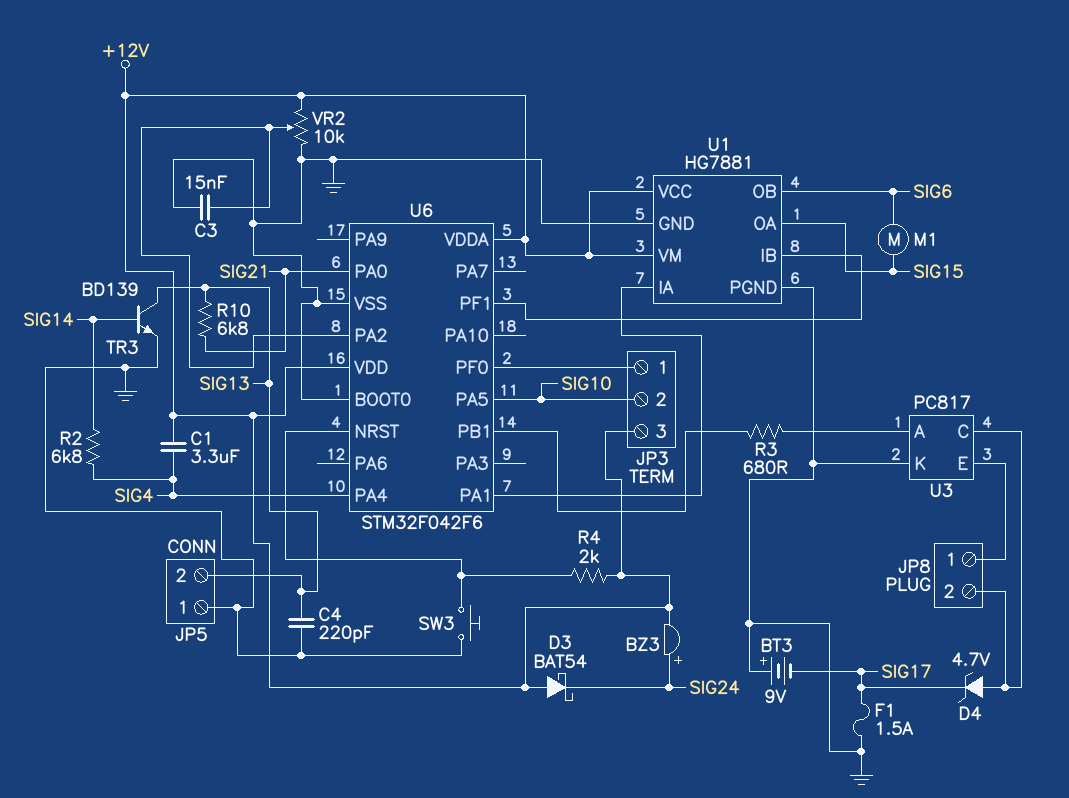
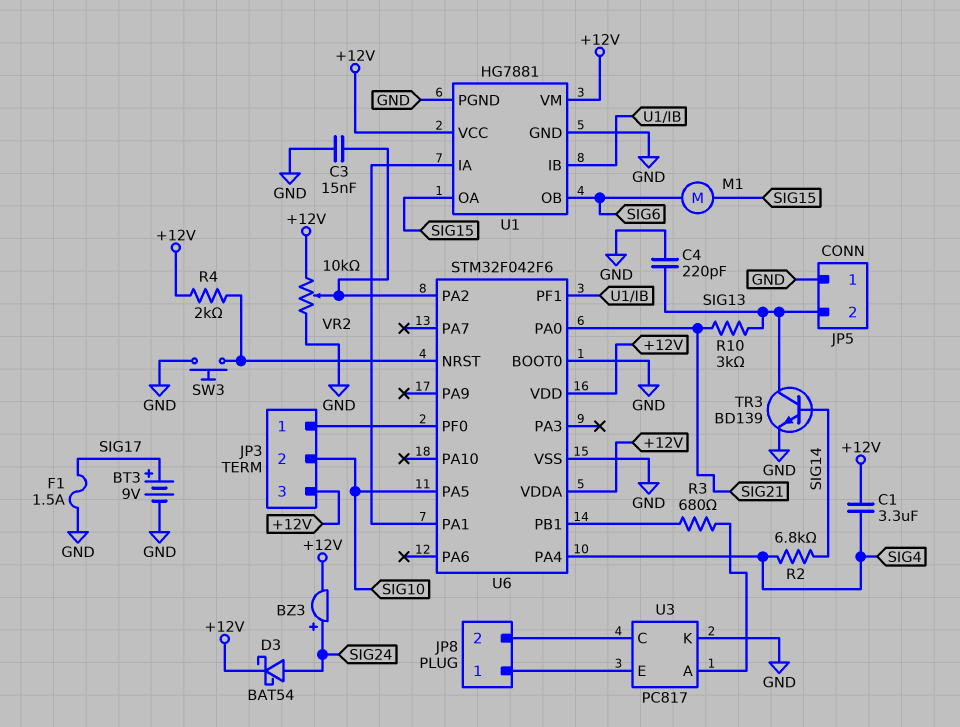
BT3: 9V (plus GND, minus SIG17) -> 9V (plus SIG17, minus GND)
D3: schottky BAT54 (A +12V, K SIG24) -> schottky BAT54 (A SIG24, K +12V)
D4: zener 4.7V (A JP8/2, K SIG17) -> none
R10: 6.8k (SIG13, SIG21) -> 3k (SIG13, SIG21)

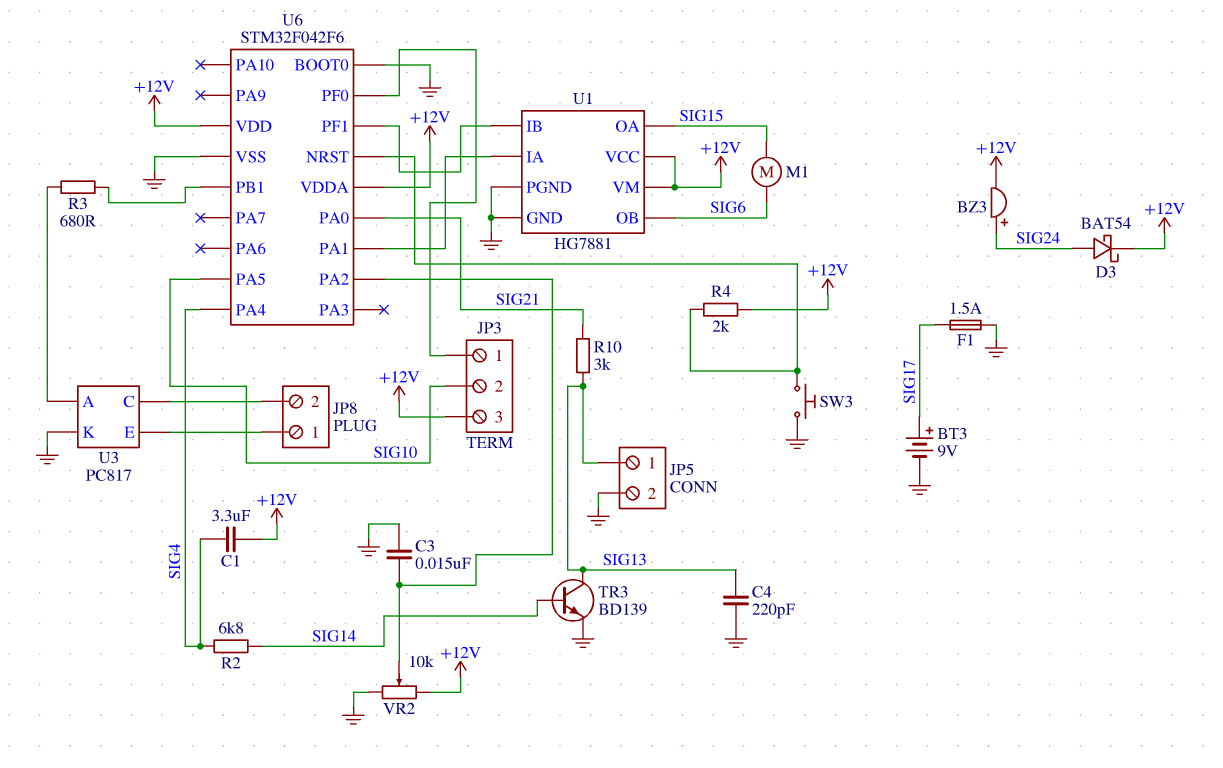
JP5 pin 1: GND -> SIG13
JP5 pin 2: SIG13 -> GND

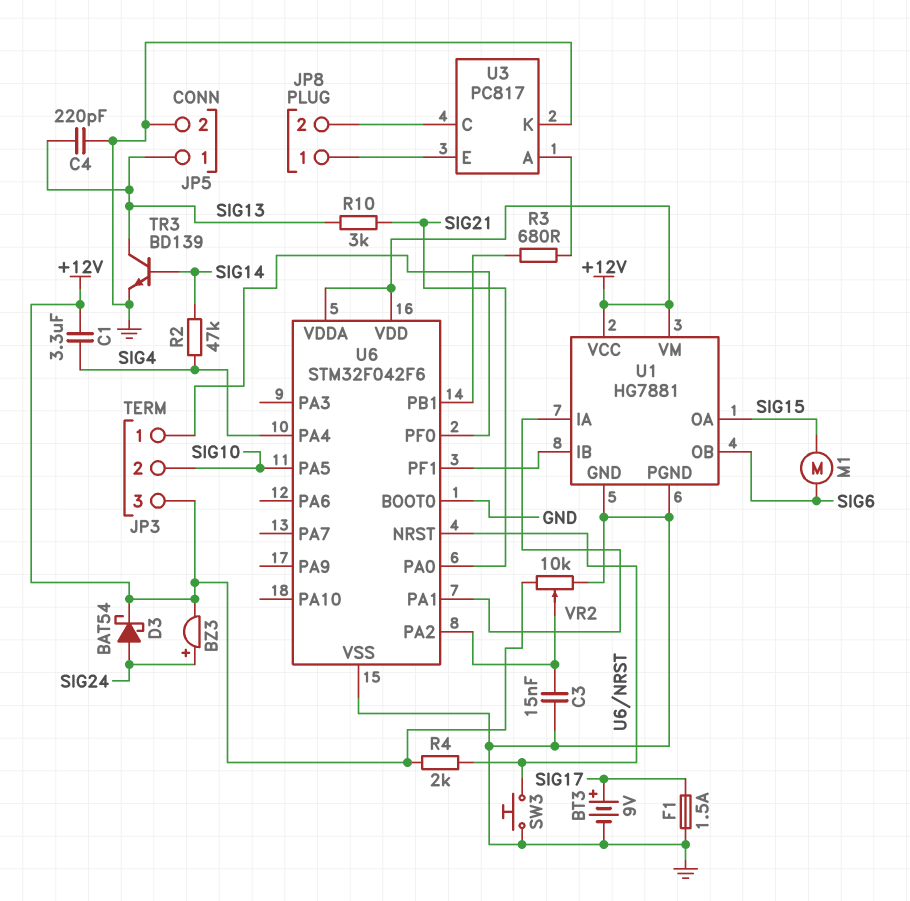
R2: 6.8k (SIG4, SIG14) -> 47k (SIG4, SIG14)

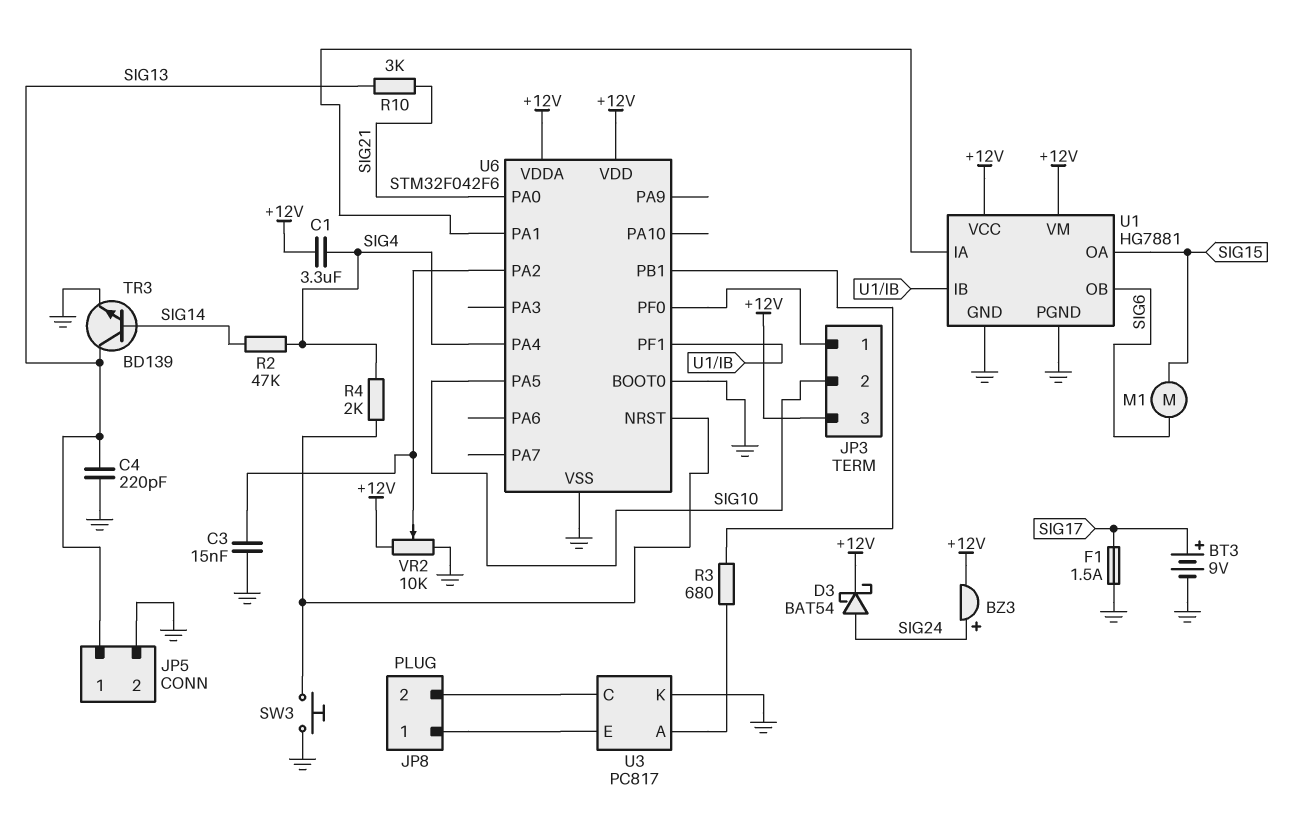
R4: 2k (+12V, U6/NRST) -> 2k (SIG4, U6/NRST)

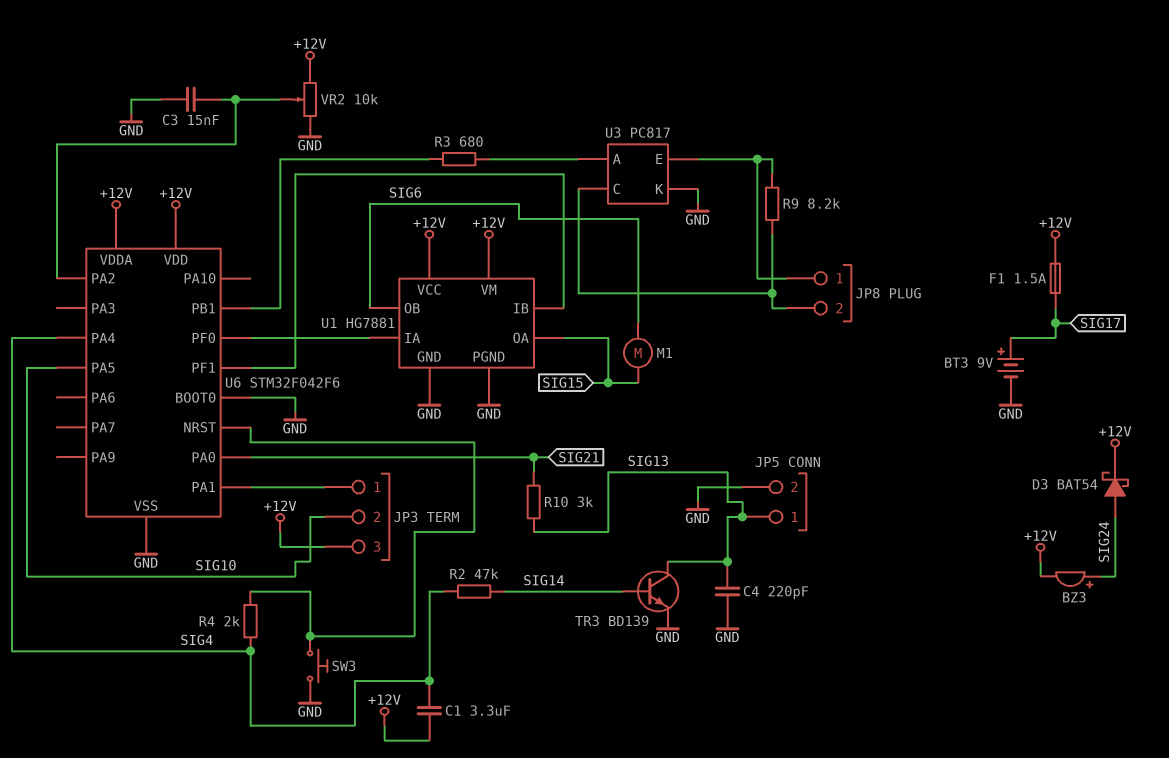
F1: 1.5A (GND, SIG17) -> 1.5A (+12V, SIG17)
R9: none -> 8.2k (JP8/1, JP8/2)
U6 pin PA1: U1/IA -> JP3/1
U6 pin PF0: JP3/1 -> U1/IA

